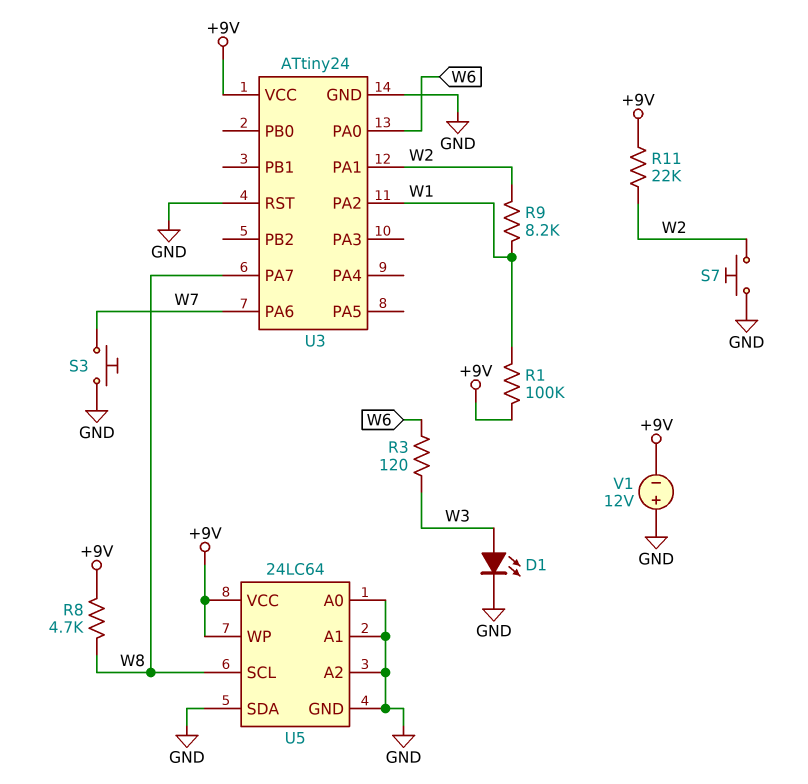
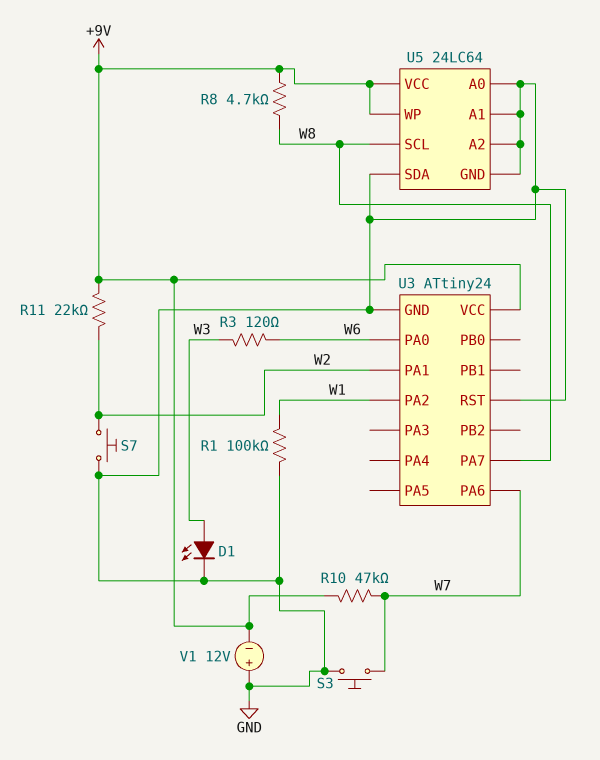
R1: 100k (+9V, W1) -> 100k (GND, W1)
R9: 8.2k (W1, W2) -> none
R10: none -> 47k (+9V, W7)

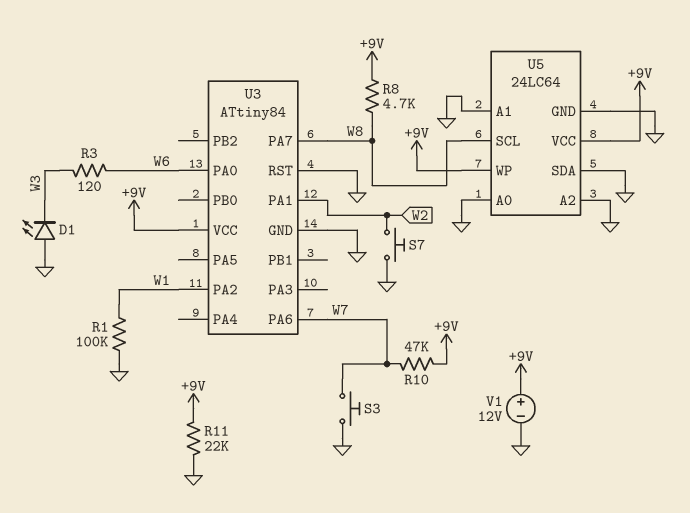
D1: LED (A W3, K GND) -> LED (A GND, K W3)
R11: 22k (+9V, W2) -> 22k (+9V, GND)
U3: ATtiny24 -> ATtiny84
V1: 12V (plus GND, minus +9V) -> 12V (plus +9V, minus GND)

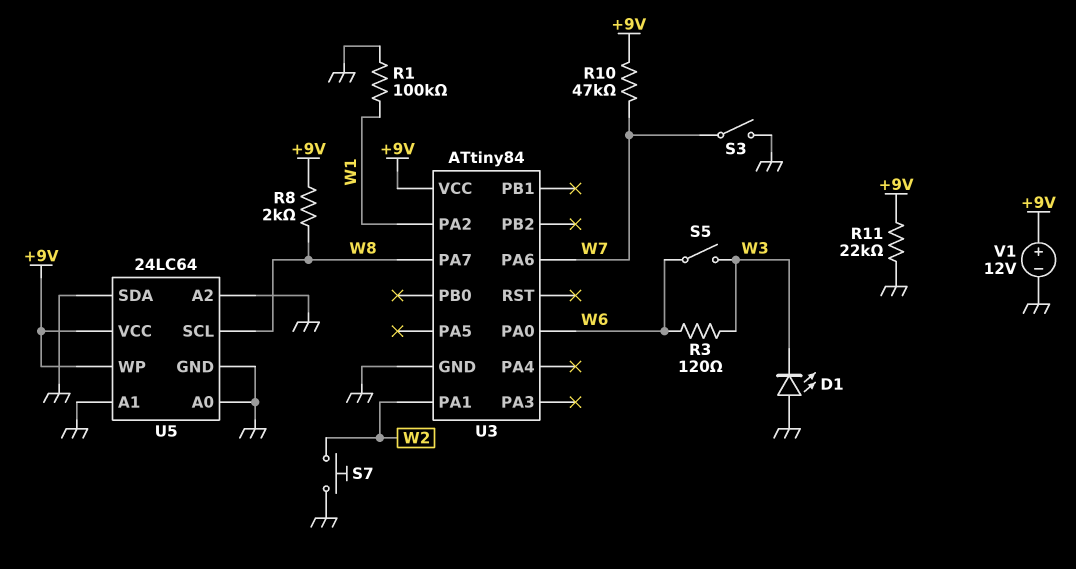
R8: 4.7k (+9V, W8) -> 2k (+9V, W8)
S3: button (GND, W7) -> switch (GND, W7)
S5: none -> switch (W3, W6)
U3 pin RST: GND -> none

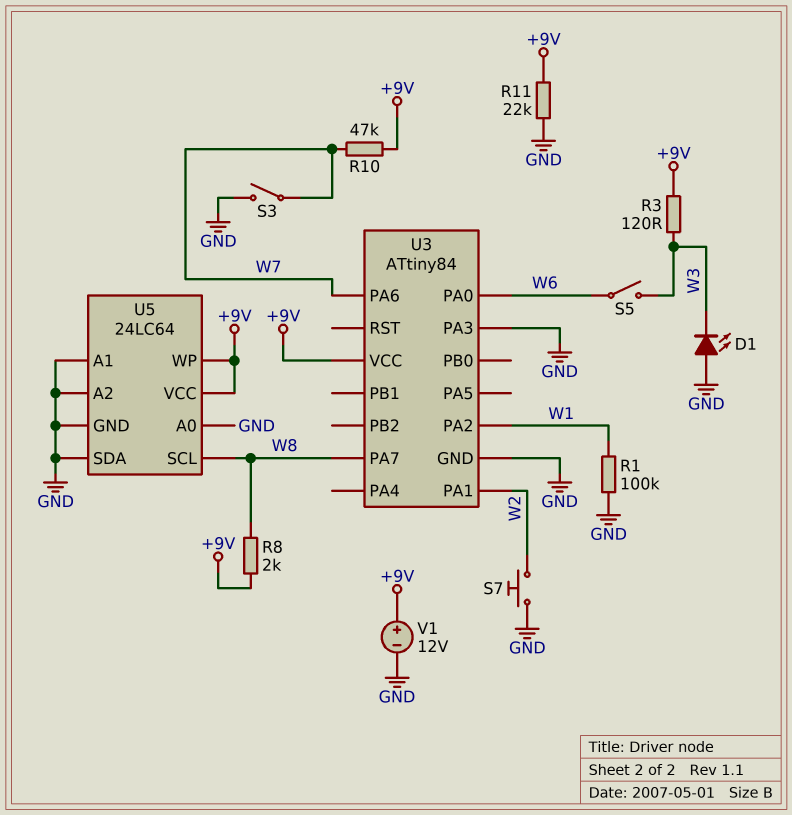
R3: 120 (W3, W6) -> 120 (+9V, W3)
U3 pin PA3: none -> GND

